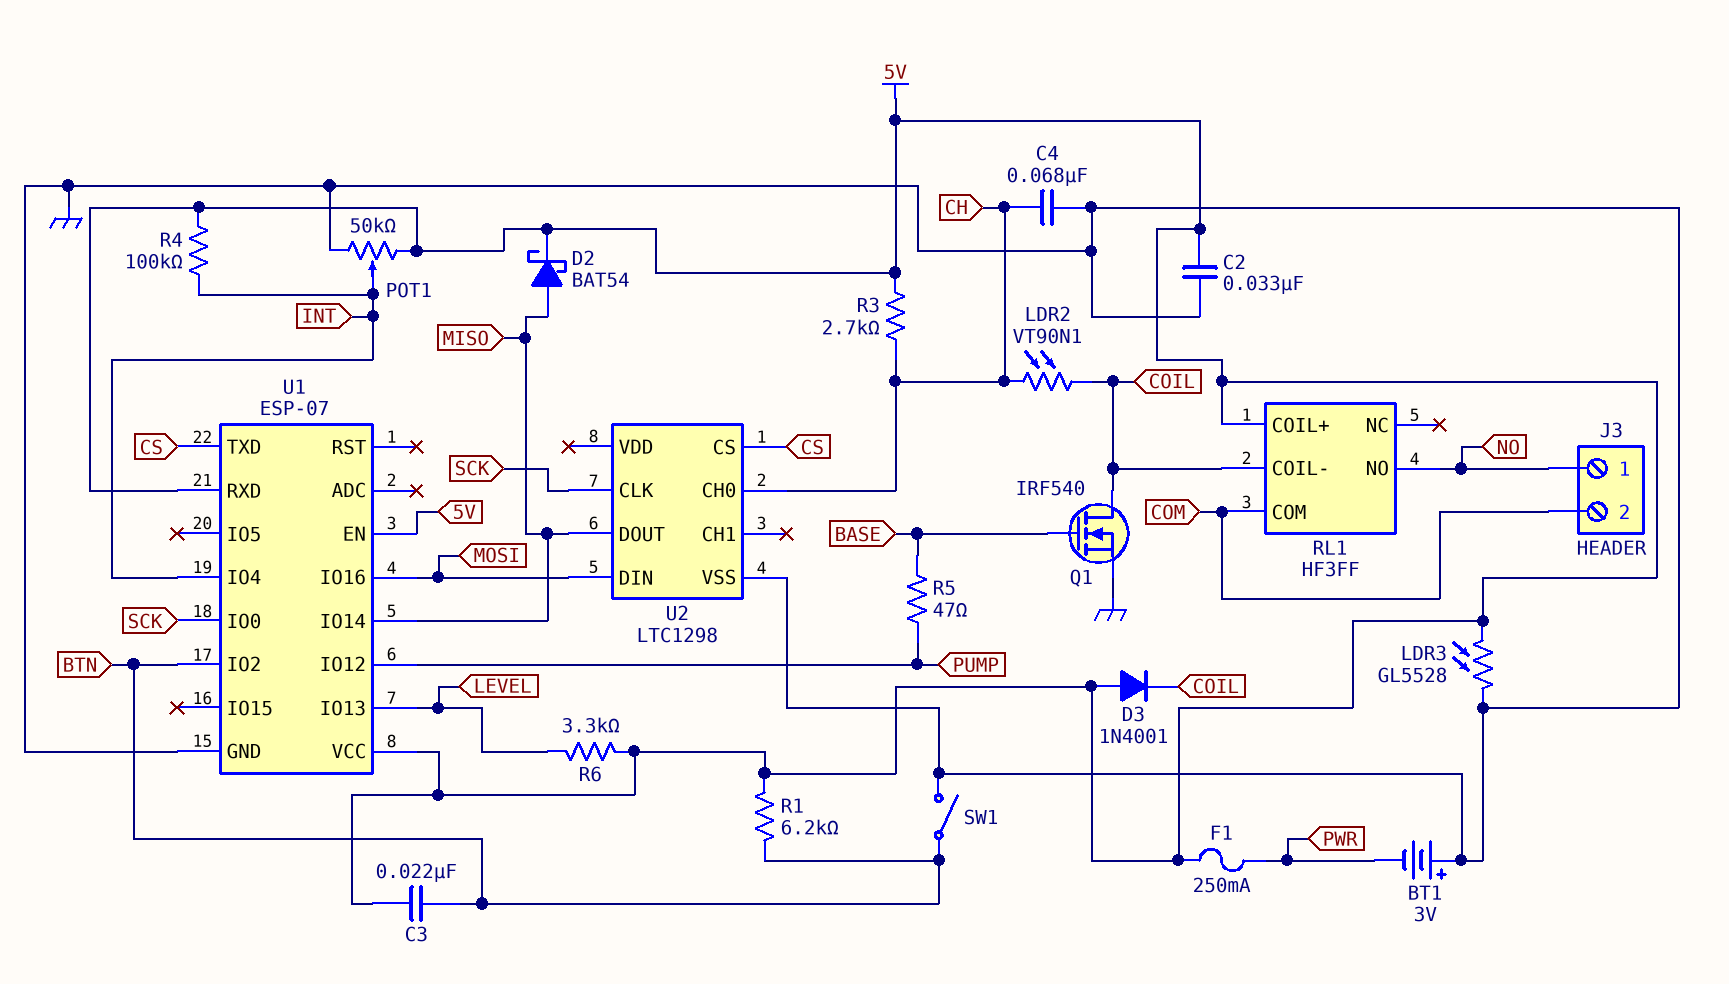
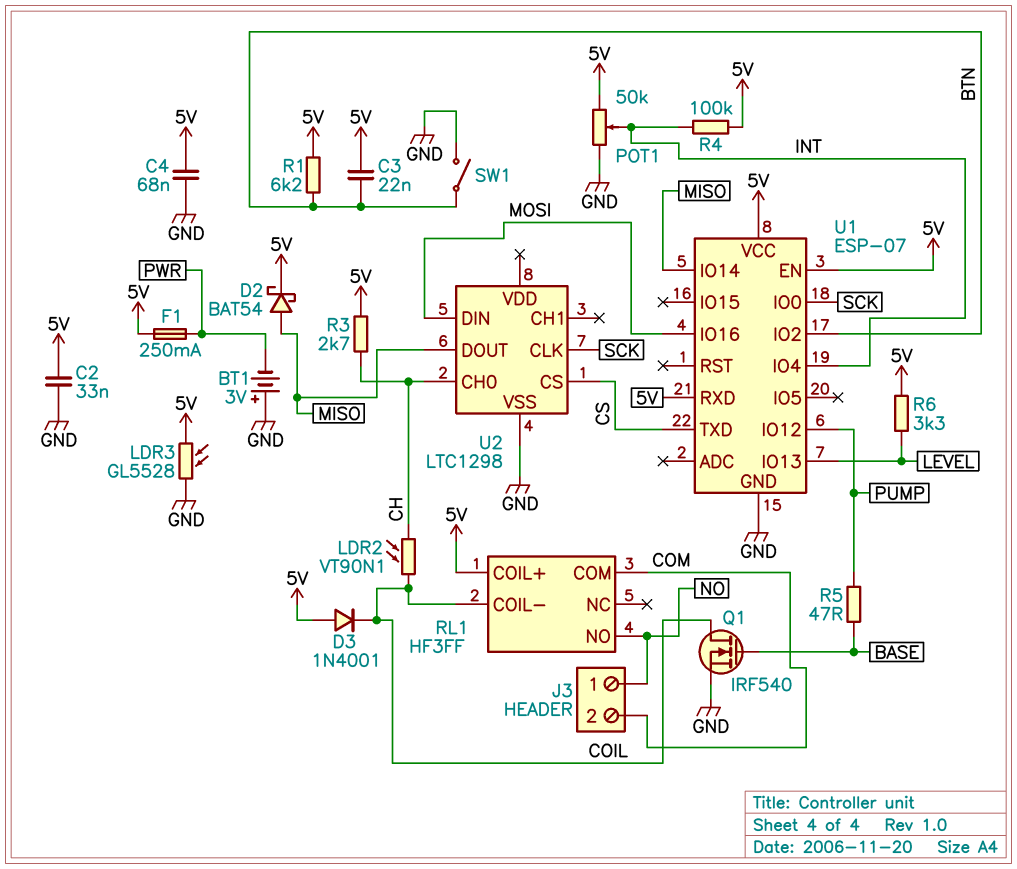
C4: 68nF (CH, GND) -> 68nF (5V, GND)

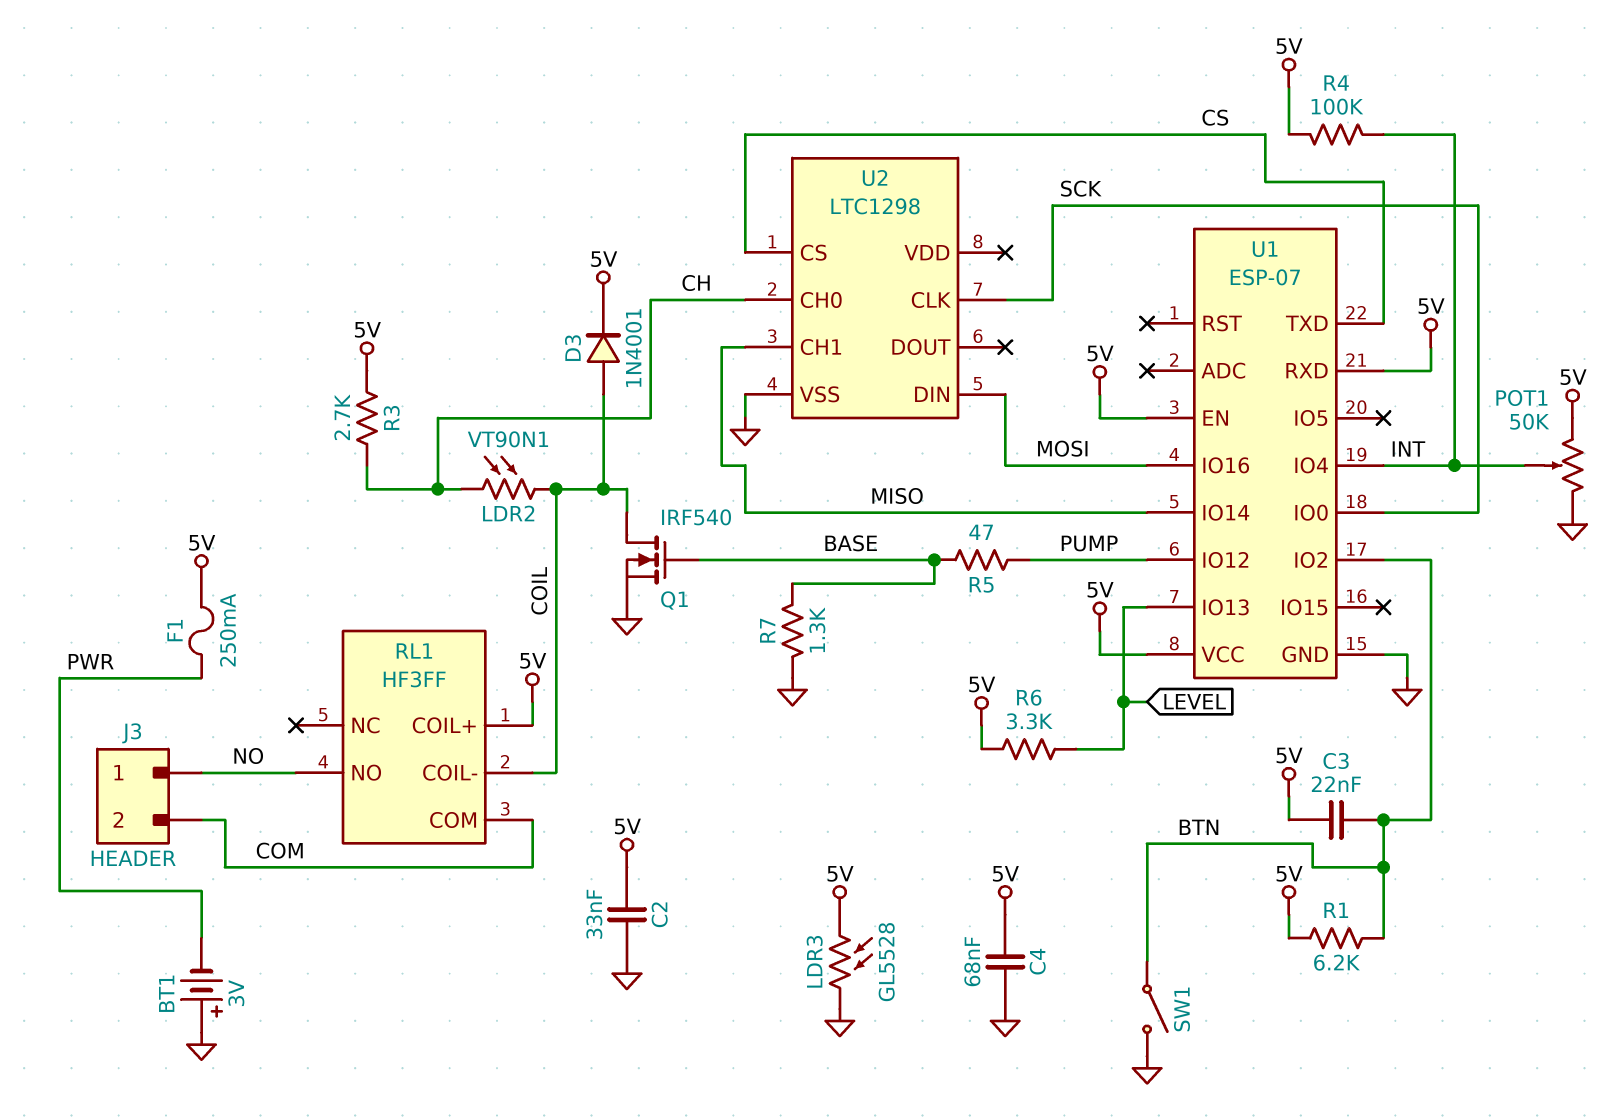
D2: schottky BAT54 (A MISO, K 5V) -> none
D3: diode 1N4001 (A 5V, K COIL) -> diode 1N4001 (A COIL, K 5V)
R7: none -> 1.3k (BASE, GND)
U2 pin CH1: none -> MISO
U2 pin DOUT: MISO -> none

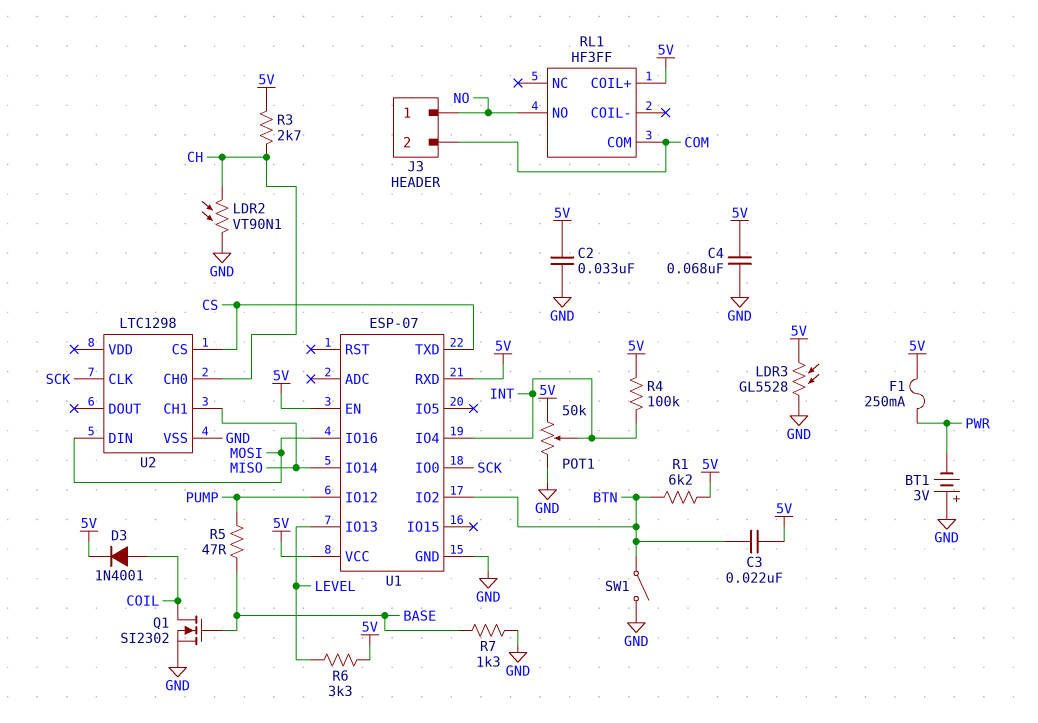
LDR2: VT90N1 (CH, COIL) -> VT90N1 (CH, GND)
Q1: NMOS IRF540 (G BASE, D COIL, S GND) -> NMOS SI2302 (G BASE, D COIL, S GND)
RL1 pin COIL-: COIL -> none

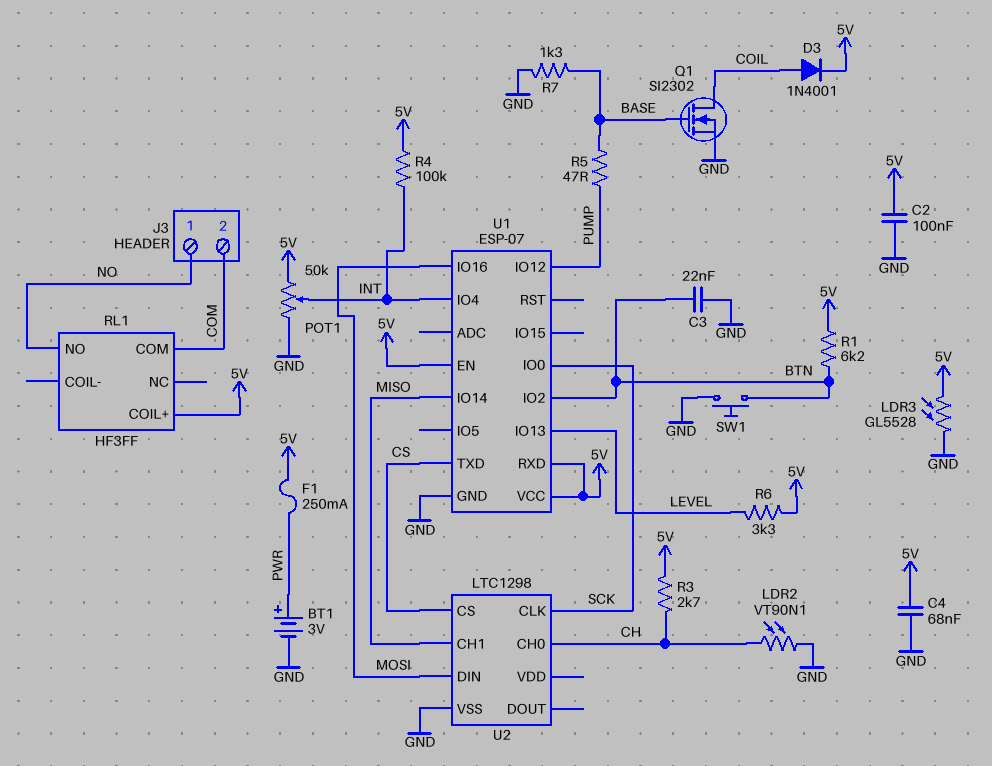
BT1: 3V (plus GND, minus PWR) -> 3V (plus PWR, minus GND)
C2: 33nF (5V, GND) -> 100nF (5V, GND)
C3: 22nF (5V, BTN) -> 22nF (BTN, GND)
SW1: switch (BTN, GND) -> button (BTN, GND)

